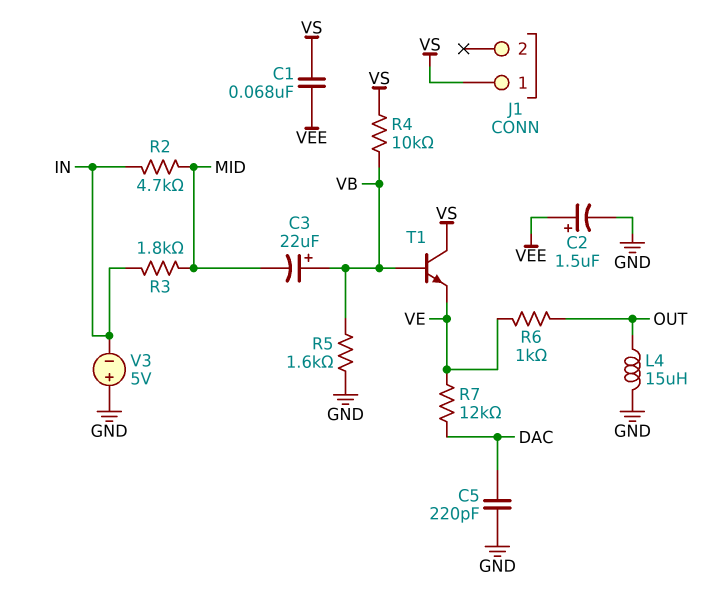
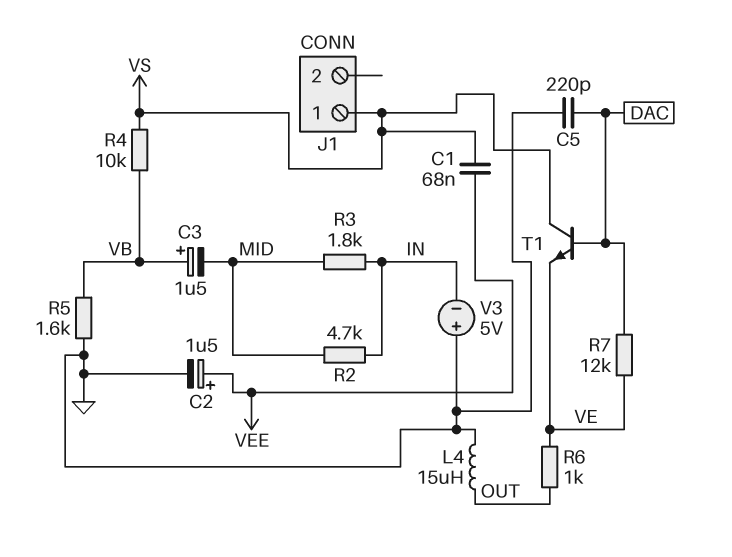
C3: 22uF (plus VB, minus MID) -> 1.5uF (plus VB, minus MID)
T1: NPN (B VB, C VS, E VE) -> NPN (B DAC, C VS, E VE)

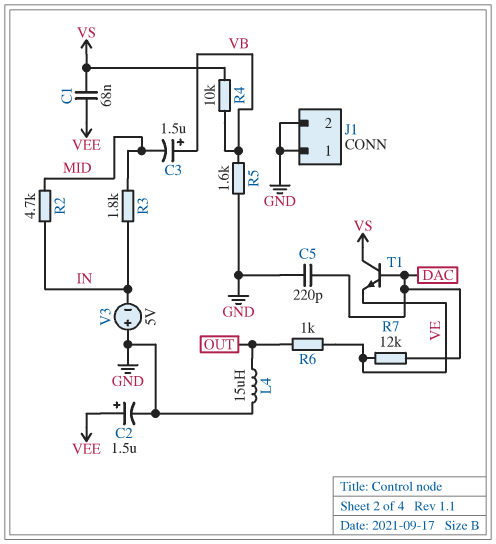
J1 pin 1: VS -> GND
J1 pin 2: none -> GND

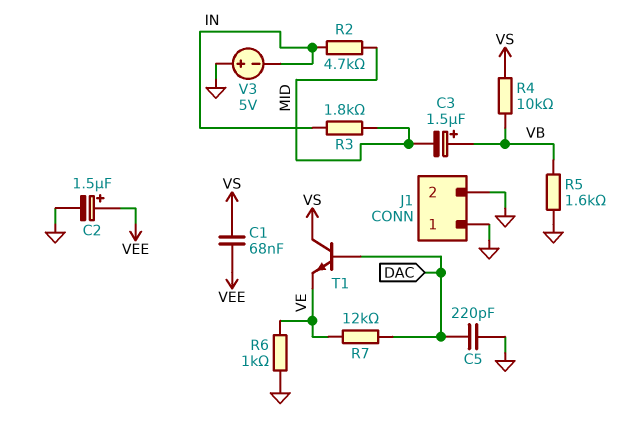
L4: 15uH (GND, OUT) -> none
R6: 1k (OUT, VE) -> 1k (GND, VE)

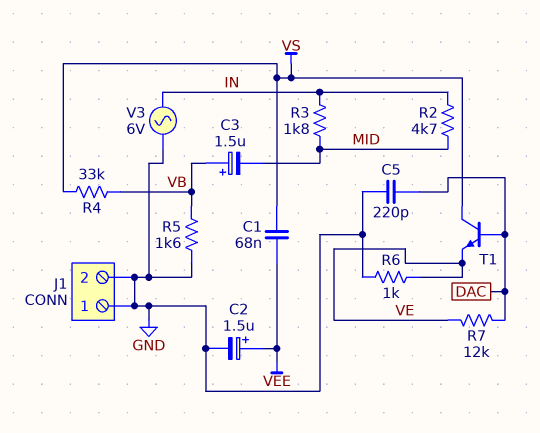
R4: 10k (VB, VS) -> 33k (VB, VS)
V3: 5V (plus GND, minus IN) -> AC 6V (GND, IN)

